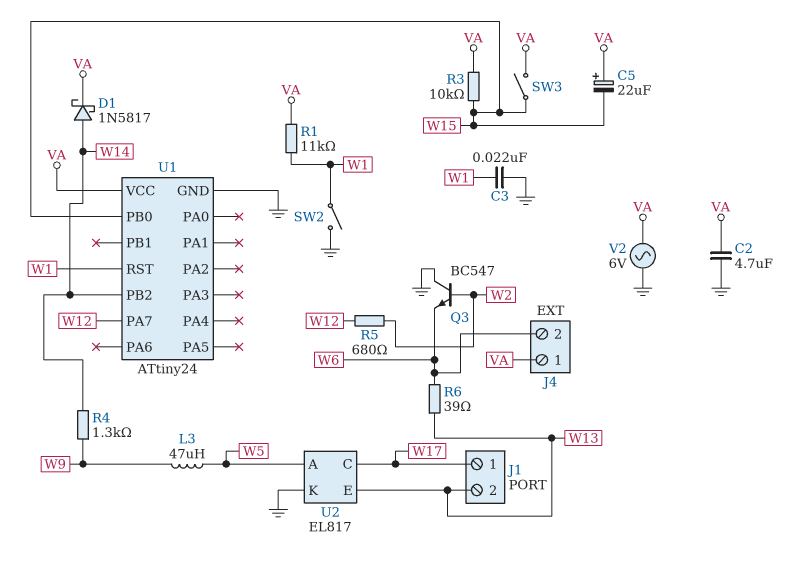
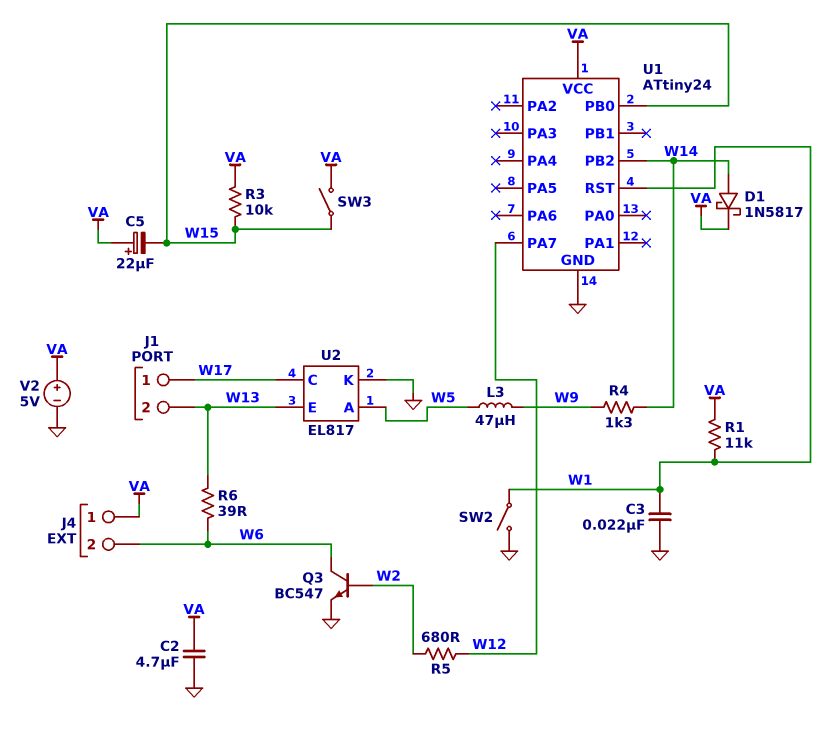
Q3: NPN BC547 (B W2, C GND, E W6) -> NPN BC547 (B W2, C W6, E GND)
V2: AC 6V (GND, VA) -> 5V (plus VA, minus GND)

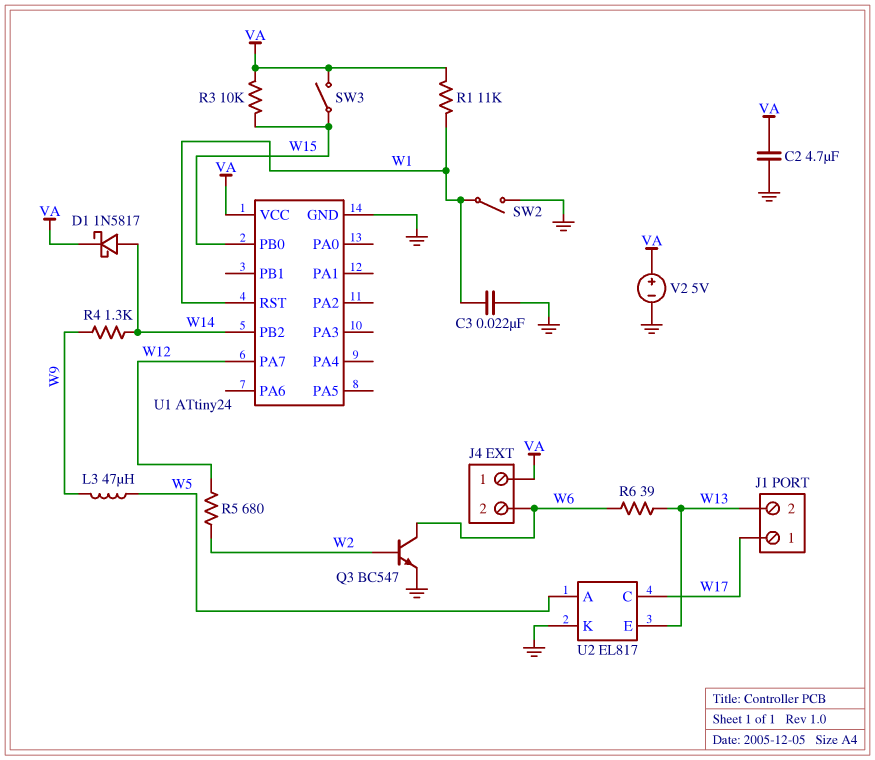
C5: 22uF (plus VA, minus W15) -> none

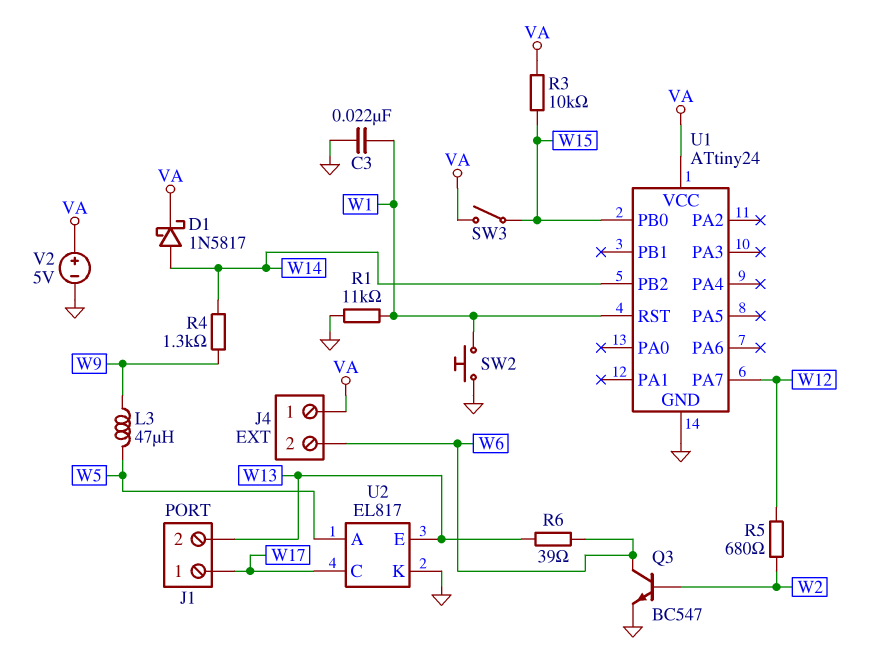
C2: 4.7uF (GND, VA) -> none
R1: 11k (VA, W1) -> 11k (GND, W1)
SW2: switch (GND, W1) -> button (GND, W1)

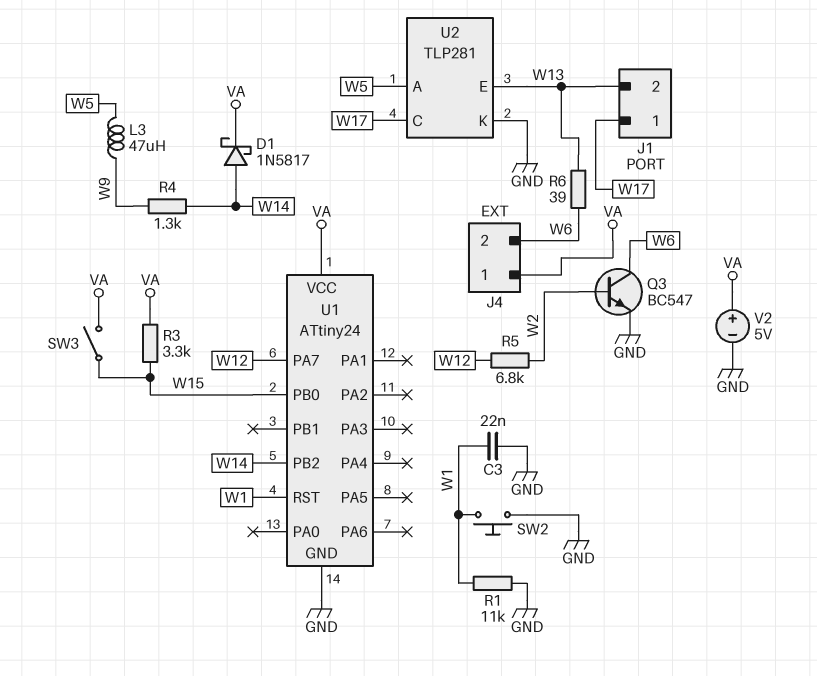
R3: 10k (VA, W15) -> 3.3k (VA, W15)
R5: 680 (W2, W12) -> 6.8k (W2, W12)
U2: EL817 -> TLP281

